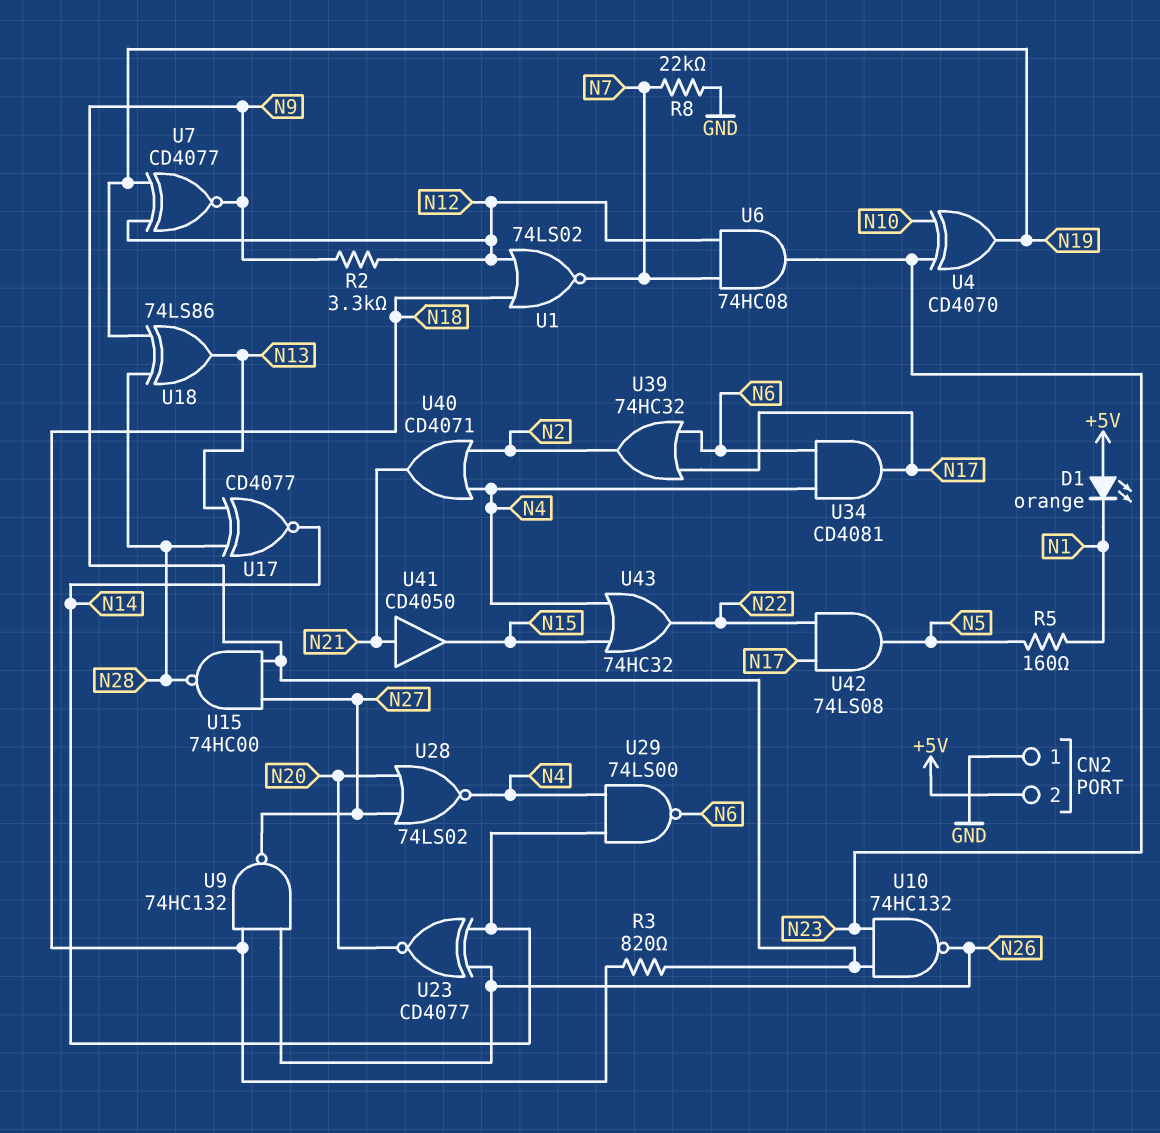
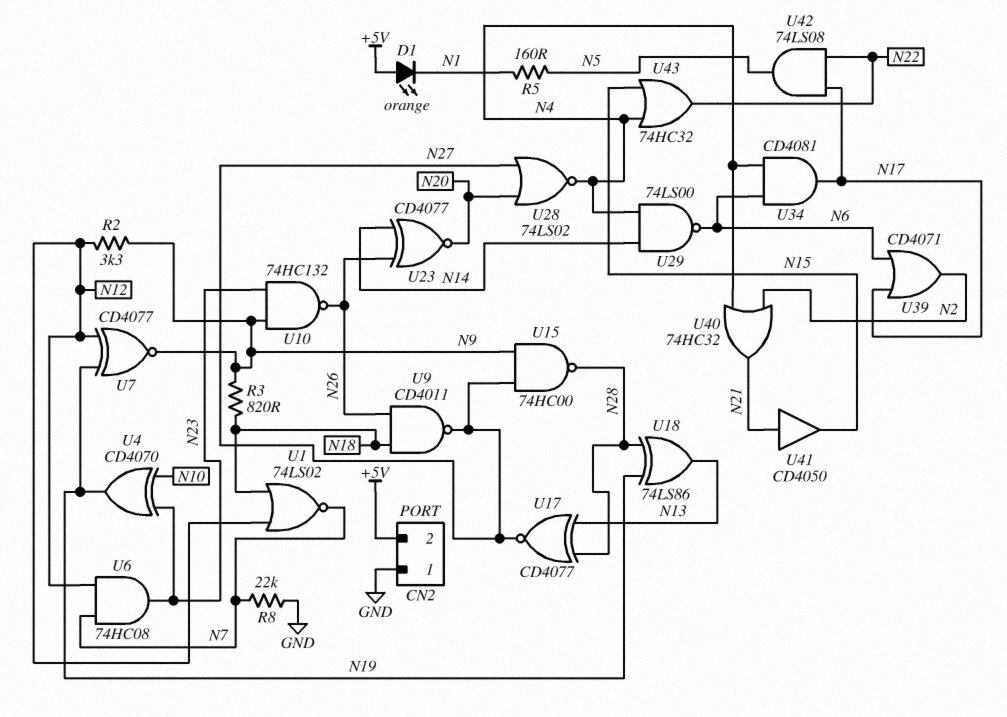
U9: NAND 74HC132 (in N18, in N26, out N27) -> NAND CD4011 (in N18, in N26, out N27)
U17: XNOR CD4077 (in N13, in N28, out N14) -> XNOR CD4077 (in N13, in N28, out N27)
U39: OR 74HC32 (in N6, in N17, out N2) -> OR CD4071 (in N6, in N17, out N2)
U40: OR CD4071 (in N2, in N4, out N21) -> OR 74HC32 (in N2, in N4, out N21)

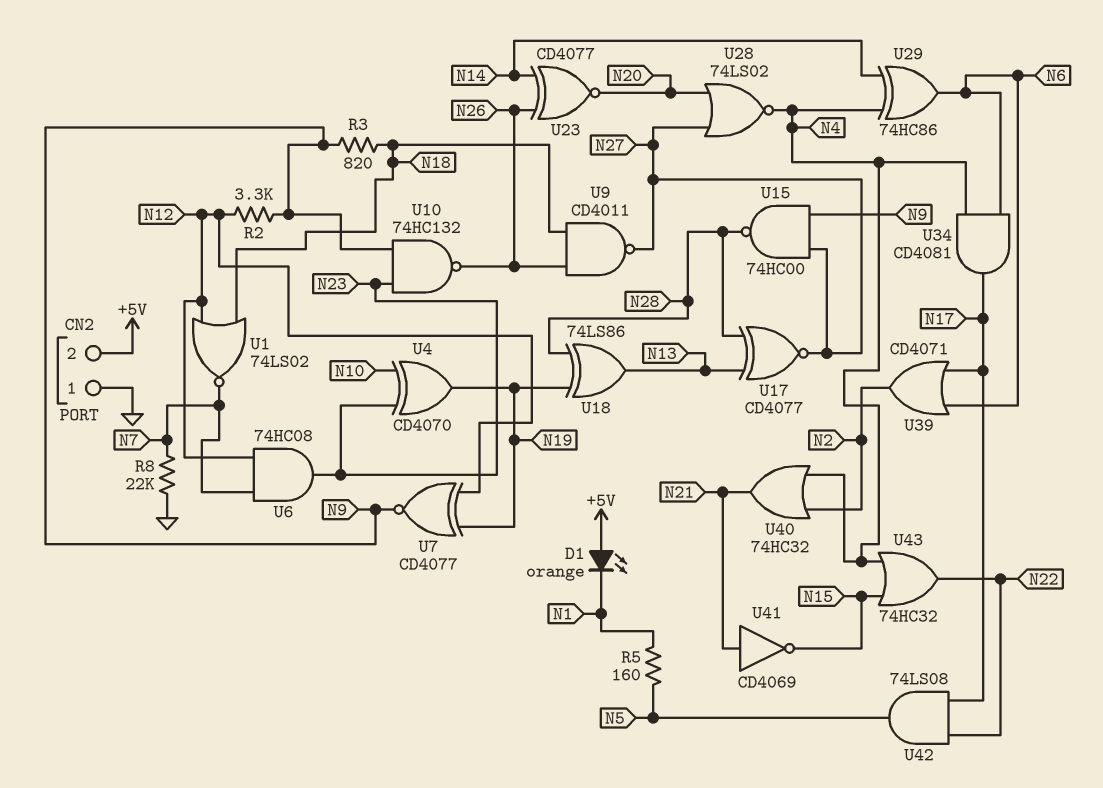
U29: NAND 74LS00 (in N4, in N14, out N6) -> XOR 74HC86 (in N4, in N14, out N6)
U41: buffer CD4050 (in N21, out N15) -> NOT CD4069 (in N21, out N15)

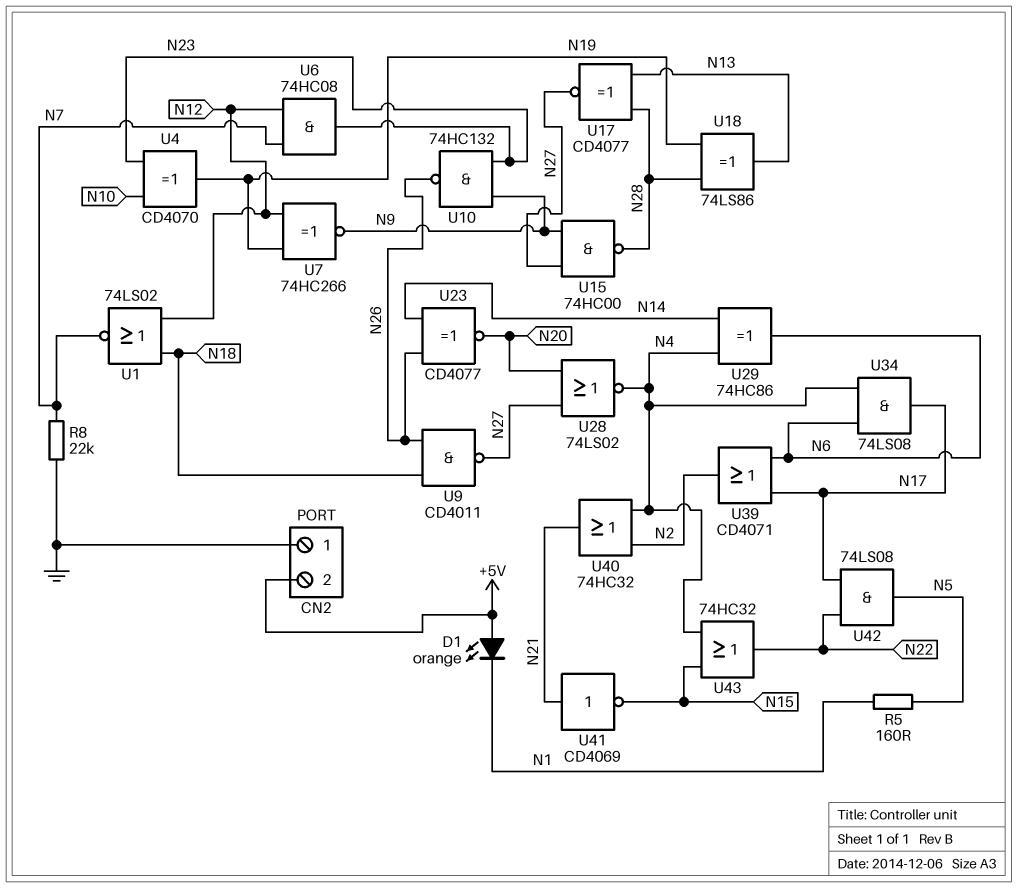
R2: 3.3k (N9, N12) -> none
R3: 820 (N9, N18) -> none
U7: XNOR CD4077 (in N12, in N19, out N9) -> XNOR 74HC266 (in N12, in N19, out N9)
U34: AND CD4081 (in N4, in N6, out N17) -> AND 74LS08 (in N4, in N6, out N17)

